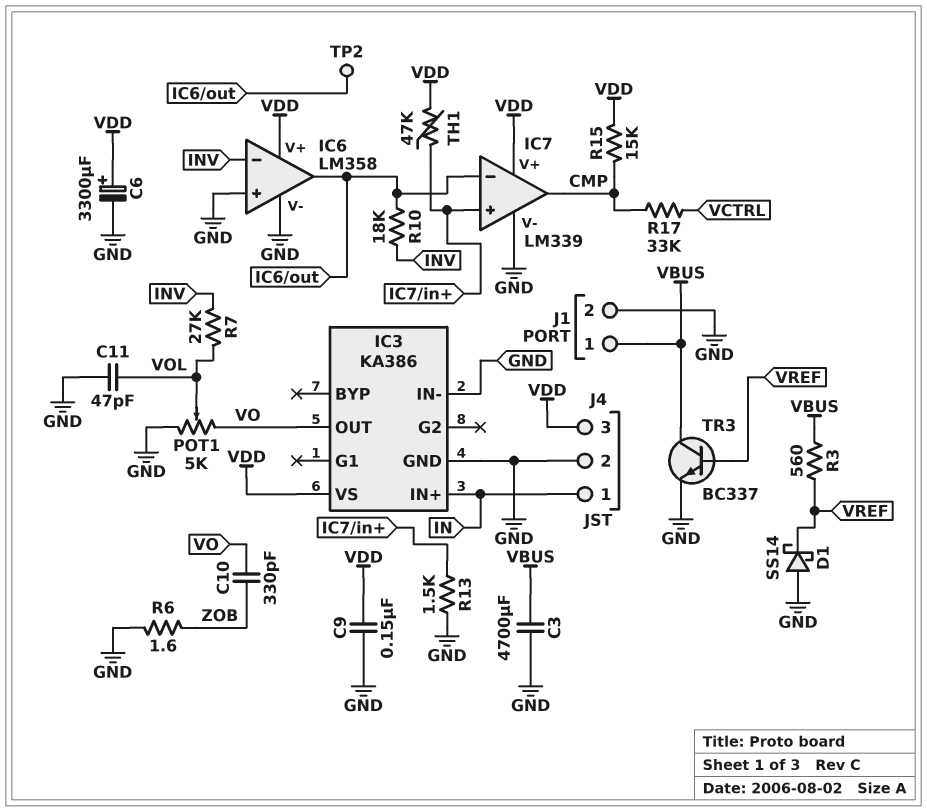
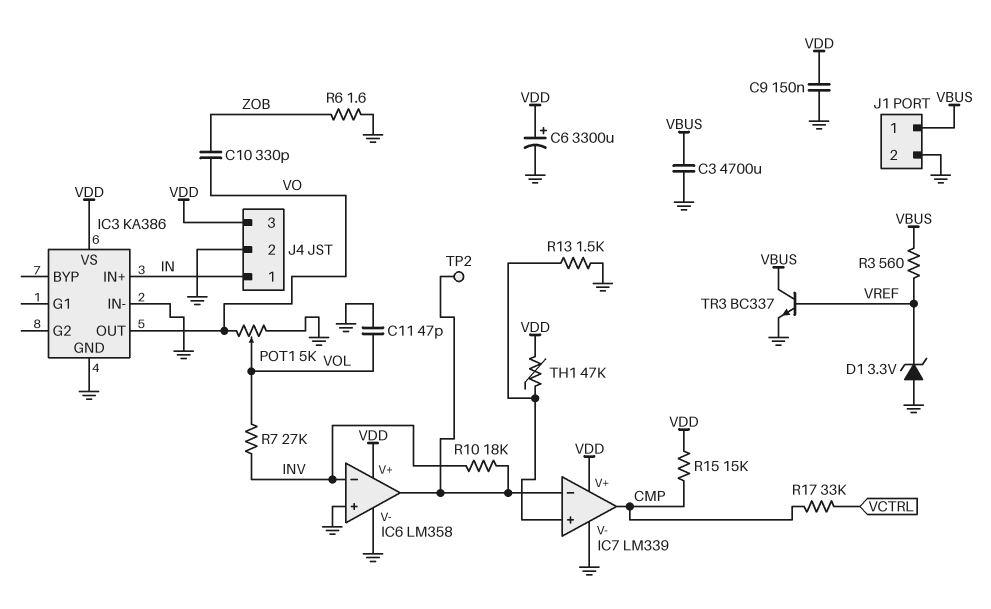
D1: schottky SS14 (A GND, K VREF) -> zener 3.3V (A GND, K VREF)

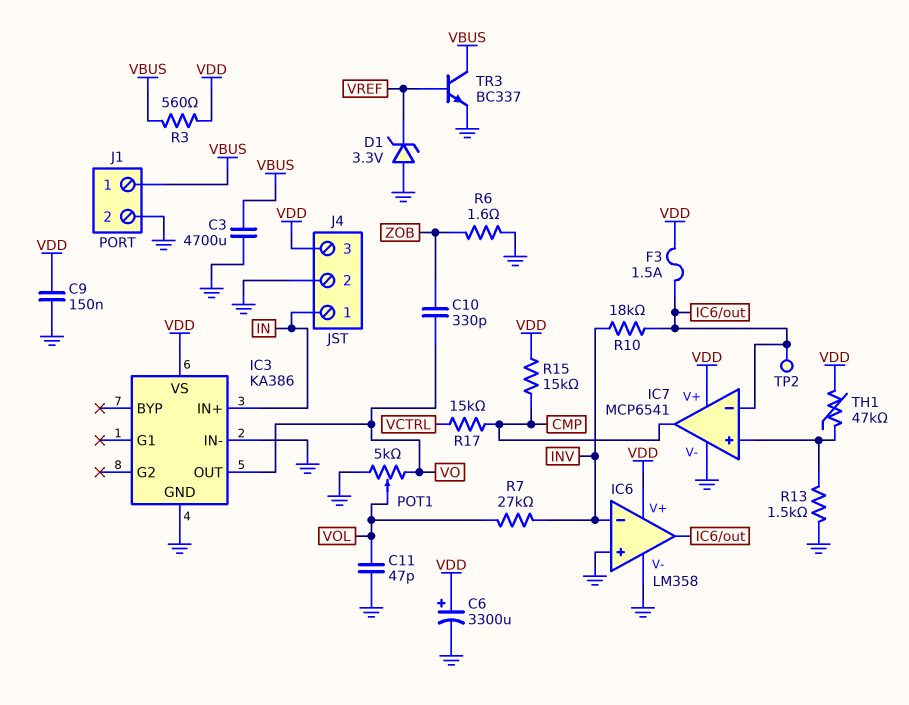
F3: none -> 1.5A (IC6/out, VDD)
IC7: LM339 -> MCP6541
R3: 560 (VBUS, VREF) -> 560 (VBUS, VDD)
R17: 33k (CMP, VCTRL) -> 15k (CMP, VCTRL)

